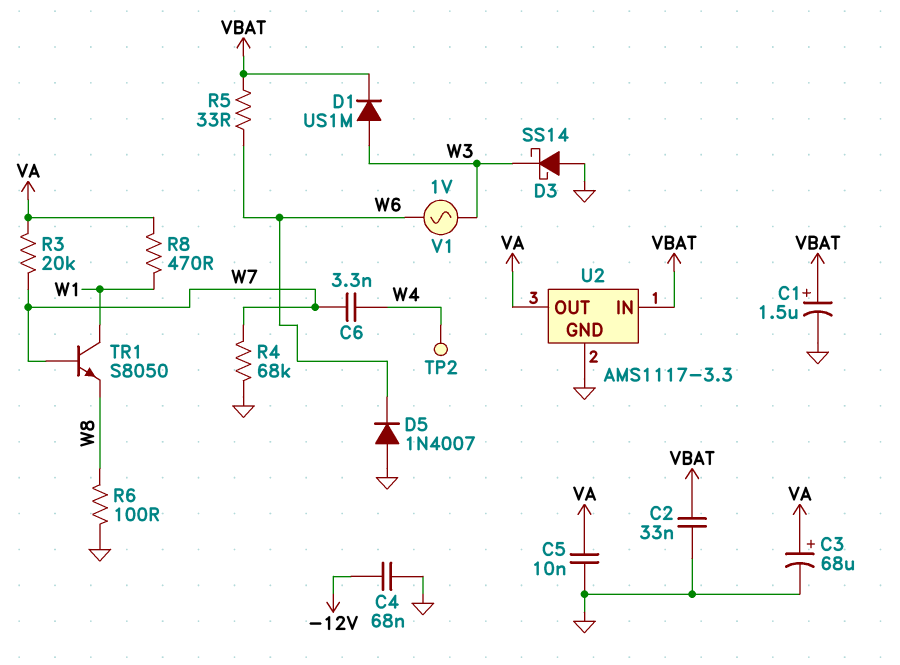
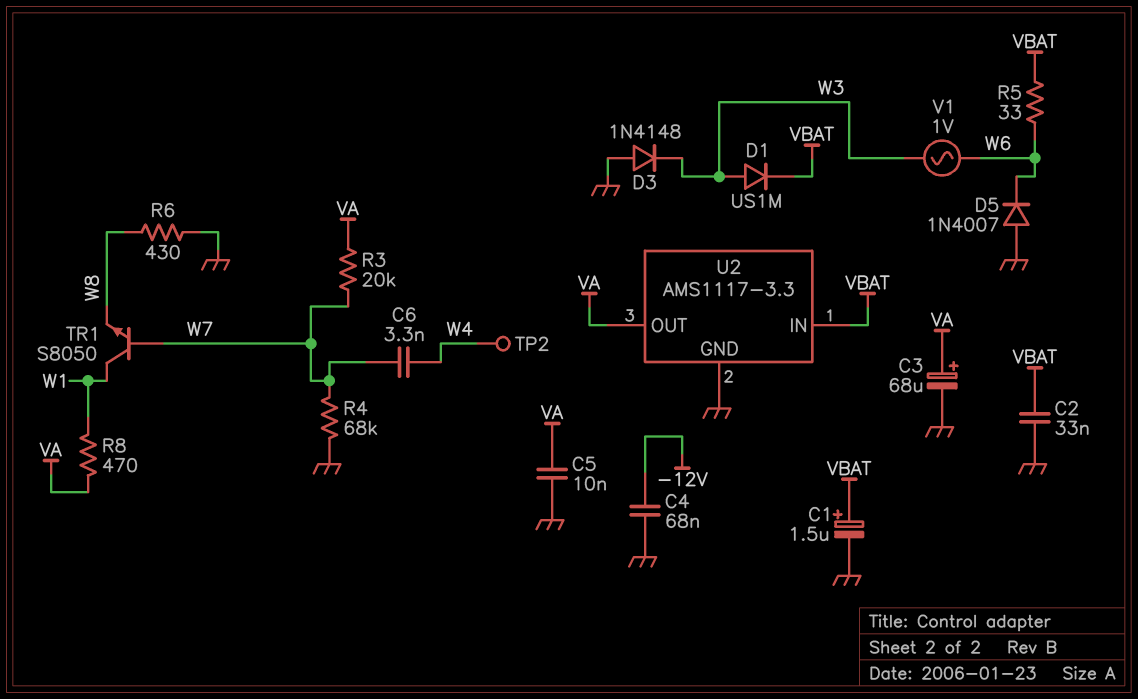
D3: schottky SS14 (A GND, K W3) -> diode 1N4148 (A GND, K W3)
R6: 100 (GND, W8) -> 430 (GND, W8)

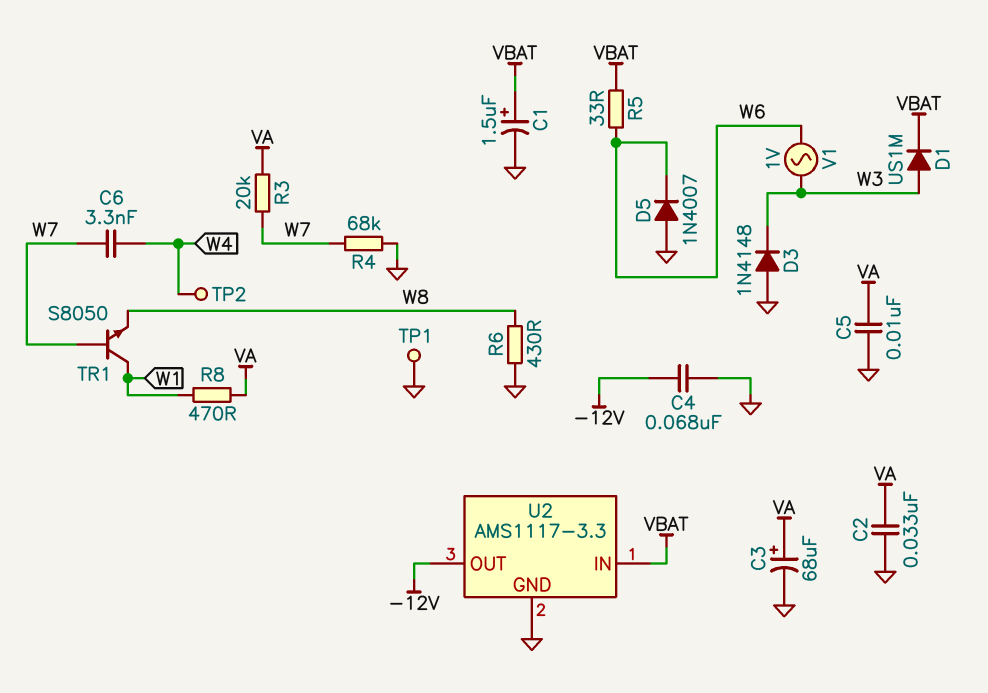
C2: 33nF (GND, VBAT) -> 33nF (GND, VA)
TP1: none -> test point (GND)
U2 pin OUT: VA -> -12V

